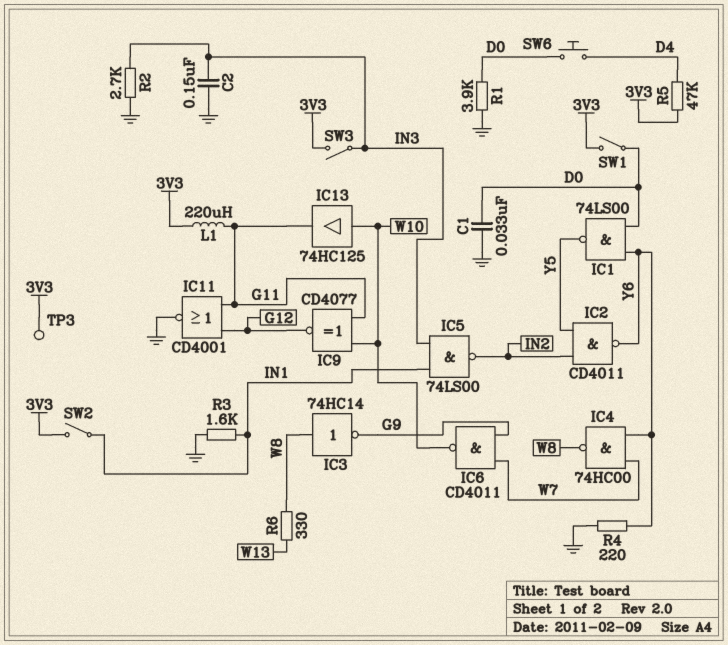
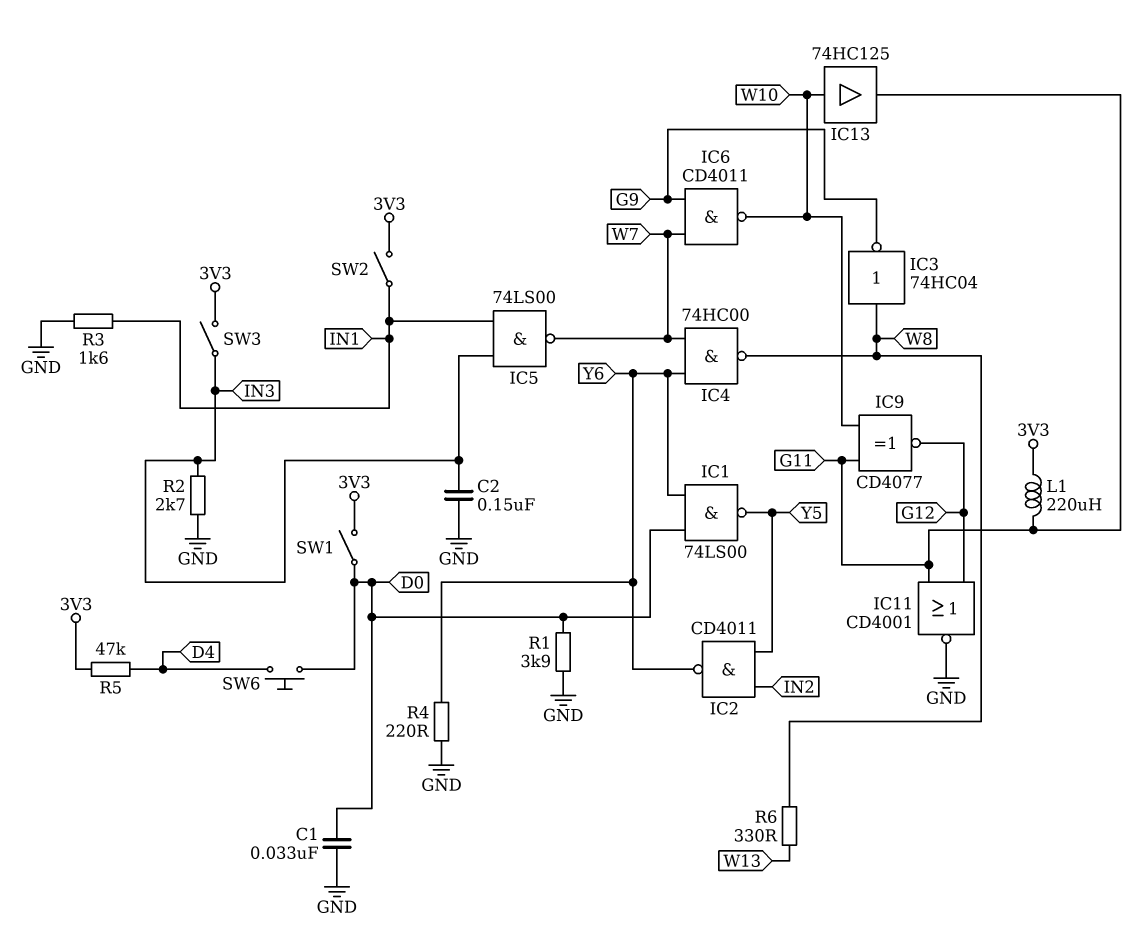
IC3: NOT 74HC14 (in W8, out G9) -> NOT 74HC04 (in W8, out G9)
IC5: NAND 74LS00 (in IN1, in IN3, out IN2) -> NAND 74LS00 (in IN1, in IN3, out W7)
TP3: test point (3V3) -> none

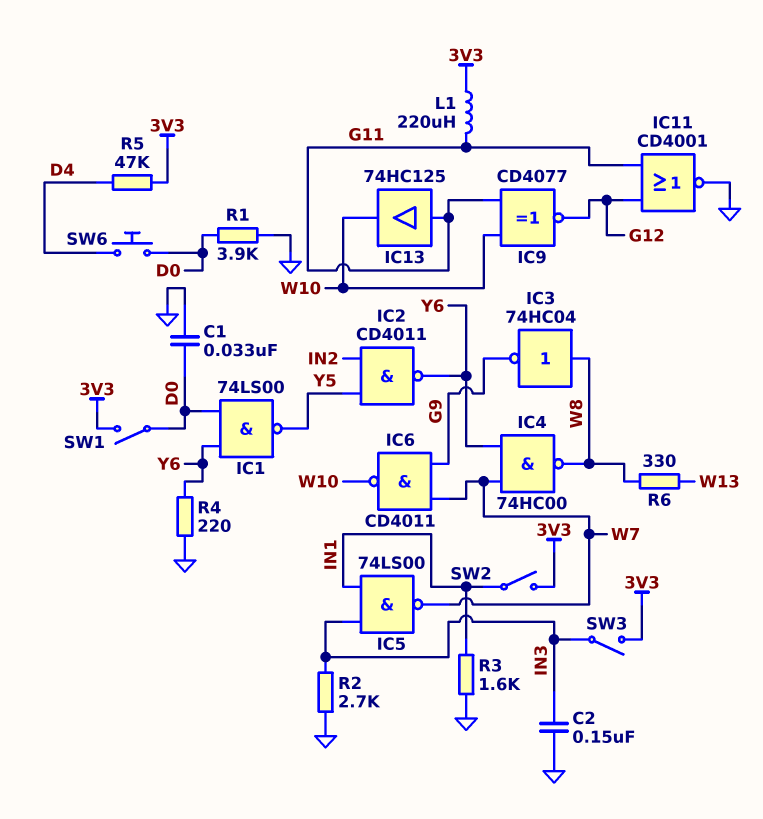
IC13: buffer 74HC125 (in W10, out G11) -> buffer 74HC125 (in G11, out W10)

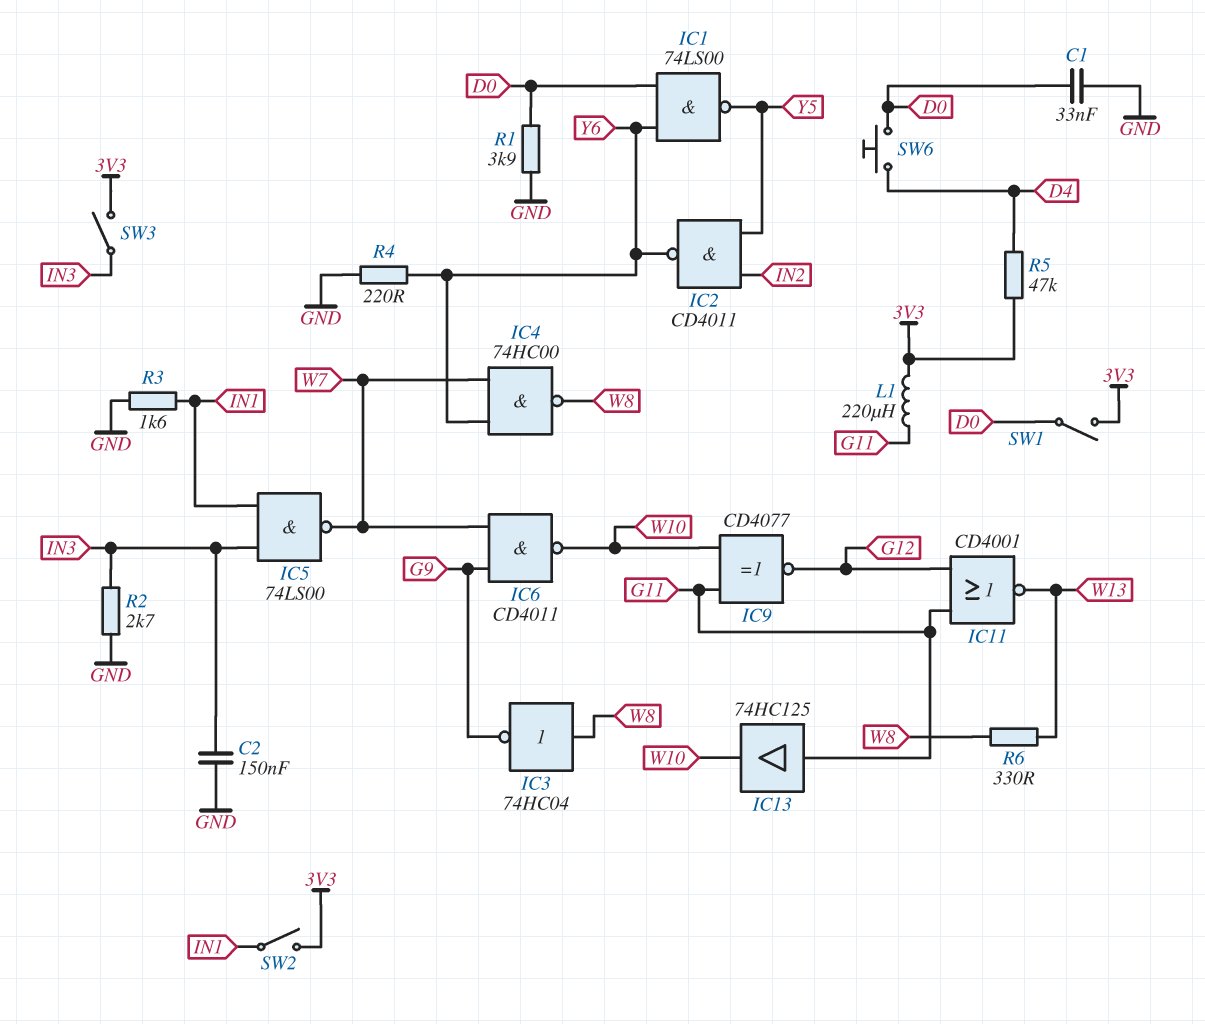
IC11: NOR CD4001 (in G11, in G12, out GND) -> NOR CD4001 (in G11, in G12, out W13)

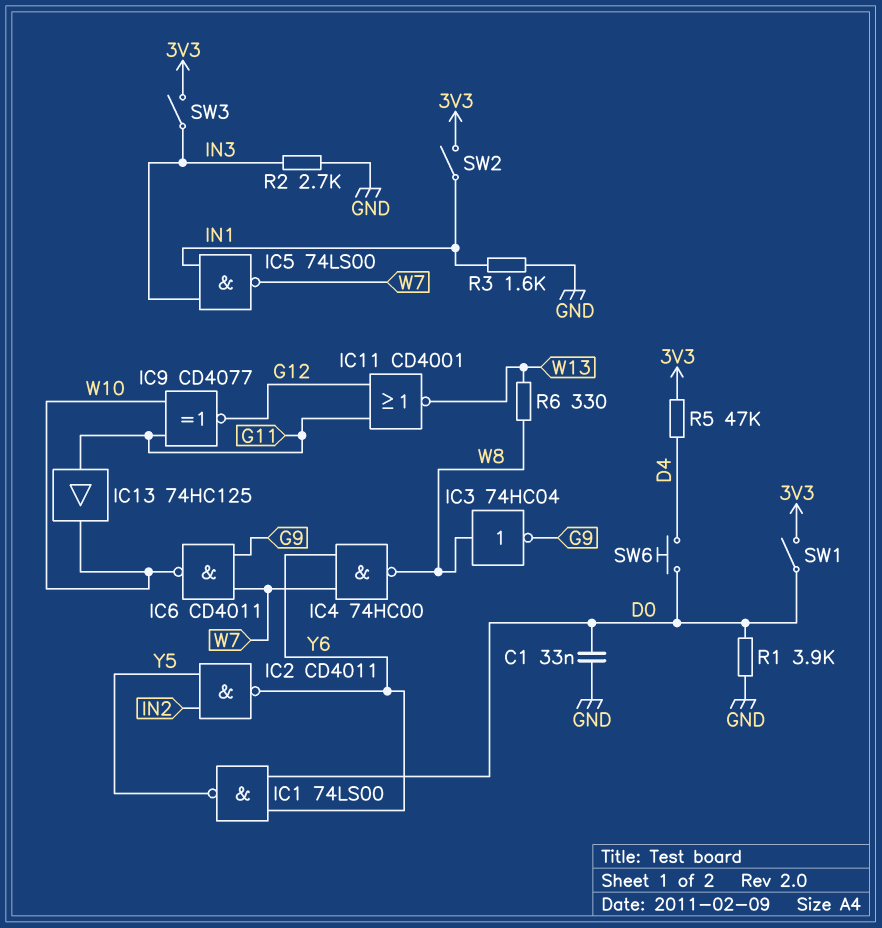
C2: 150nF (GND, IN3) -> none
L1: 220uH (3V3, G11) -> none
R4: 220 (GND, Y6) -> none

